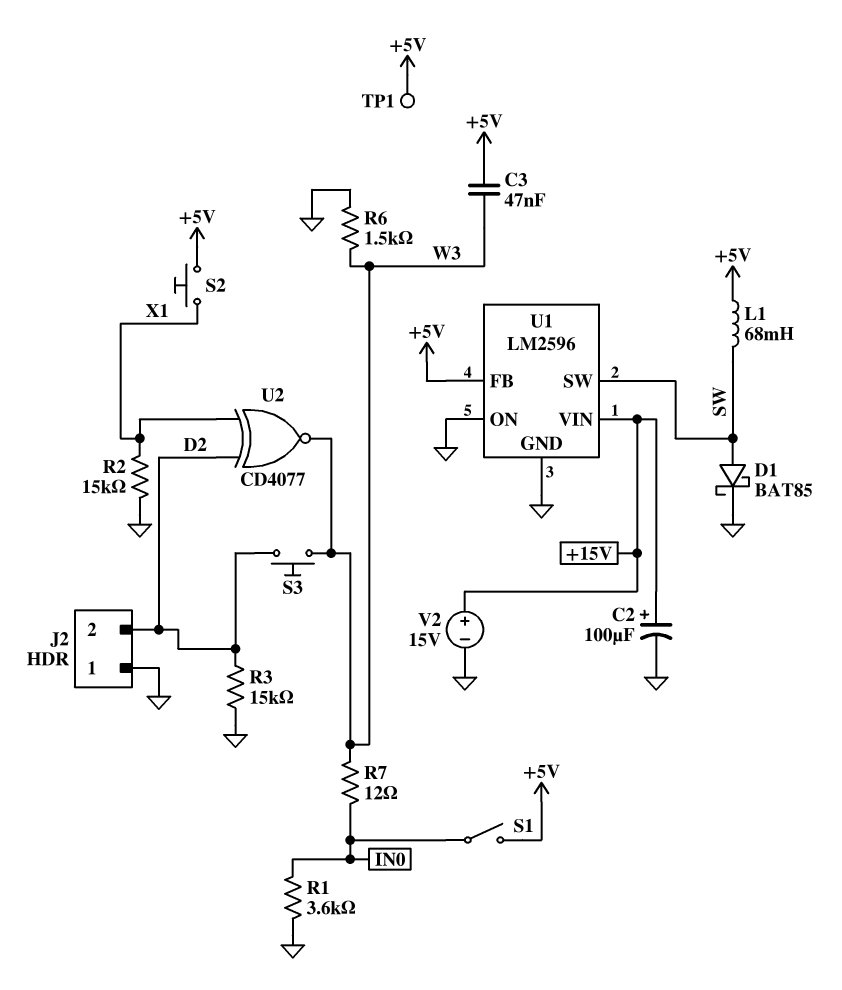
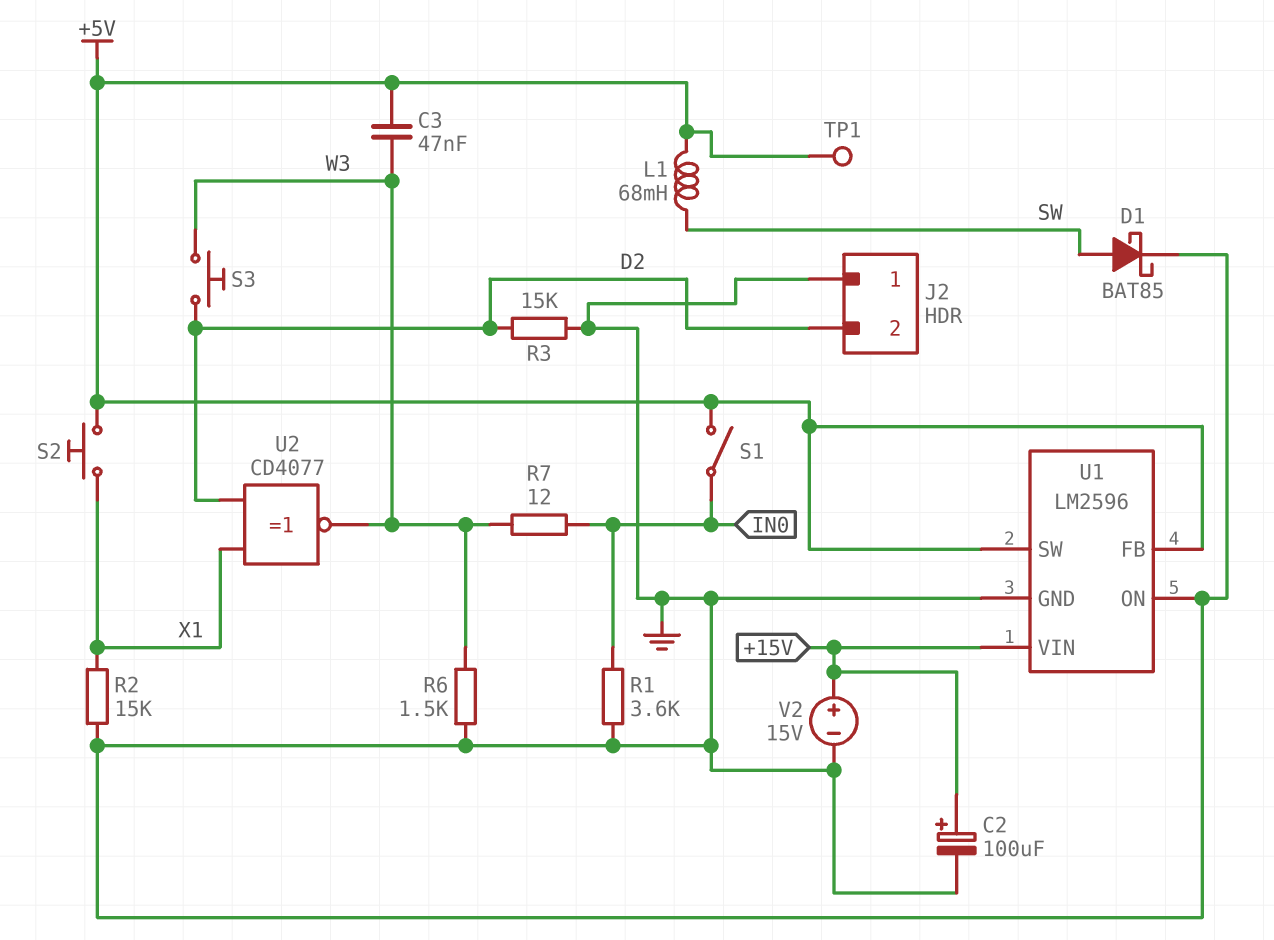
U1 pin SW: SW -> +5V

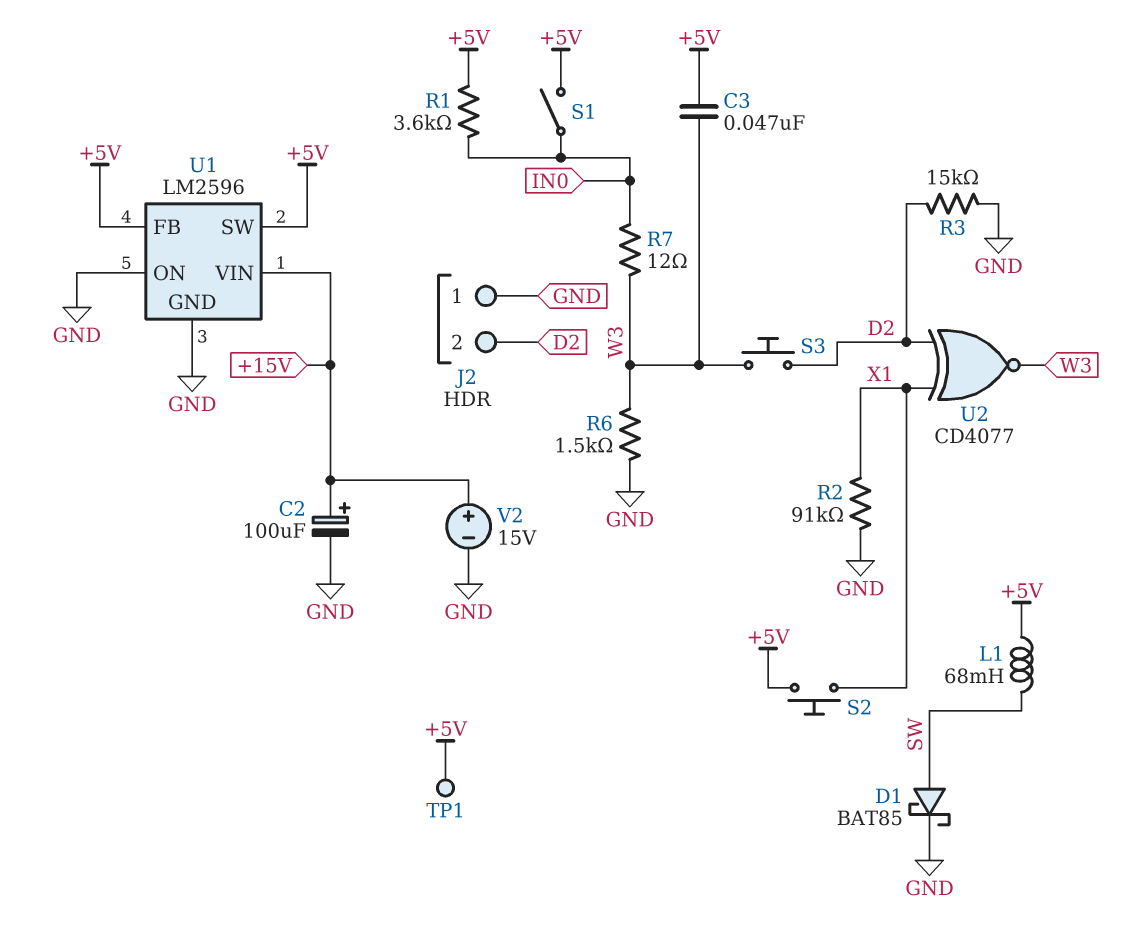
R1: 3.6k (GND, IN0) -> 3.6k (+5V, IN0)
R2: 15k (GND, X1) -> 91k (GND, X1)

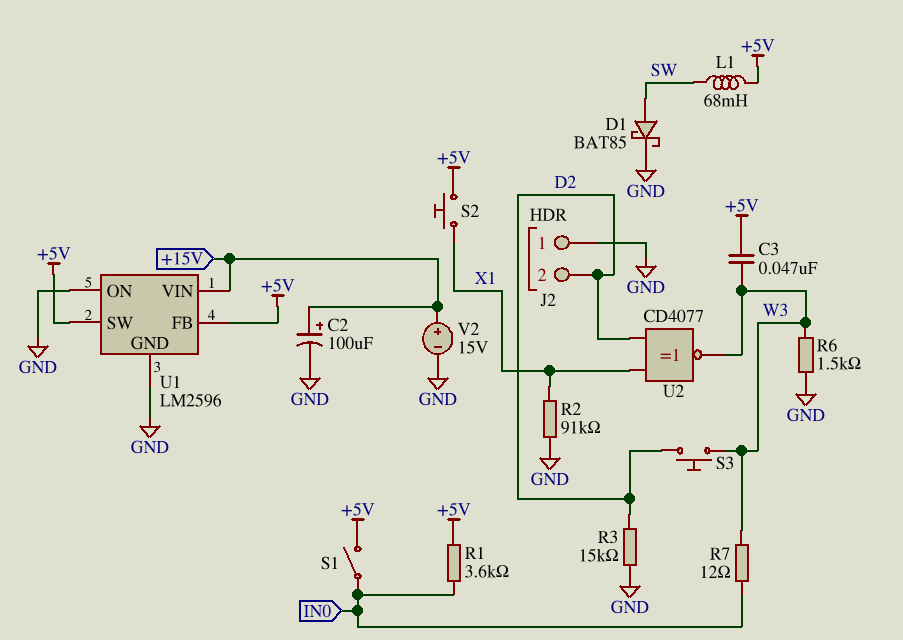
TP1: test point (+5V) -> none

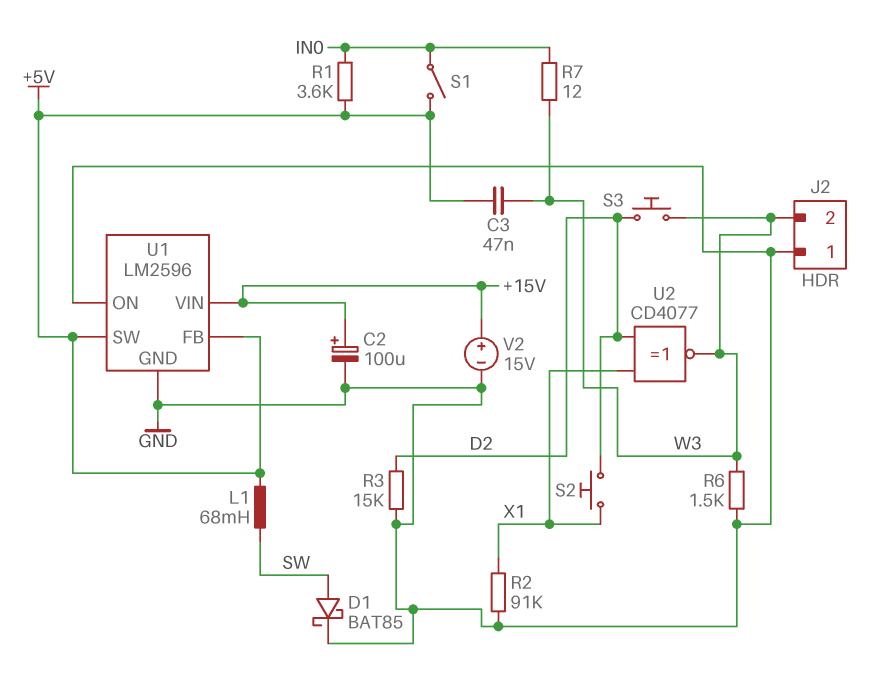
J2 pin 2: D2 -> W3
S2: button (+5V, X1) -> button (D2, X1)

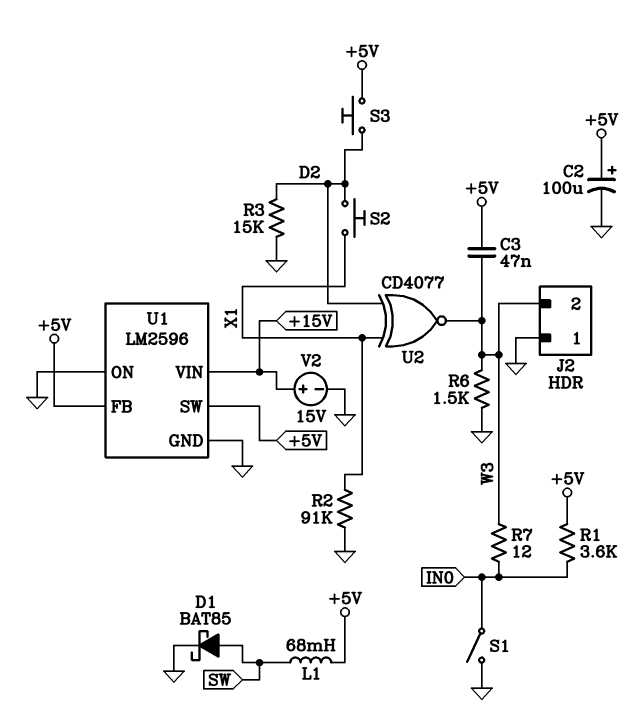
C2: 100uF (plus +15V, minus GND) -> 100uF (plus +5V, minus GND)
S1: switch (+5V, IN0) -> switch (GND, IN0)
S3: button (D2, W3) -> button (+5V, D2)

